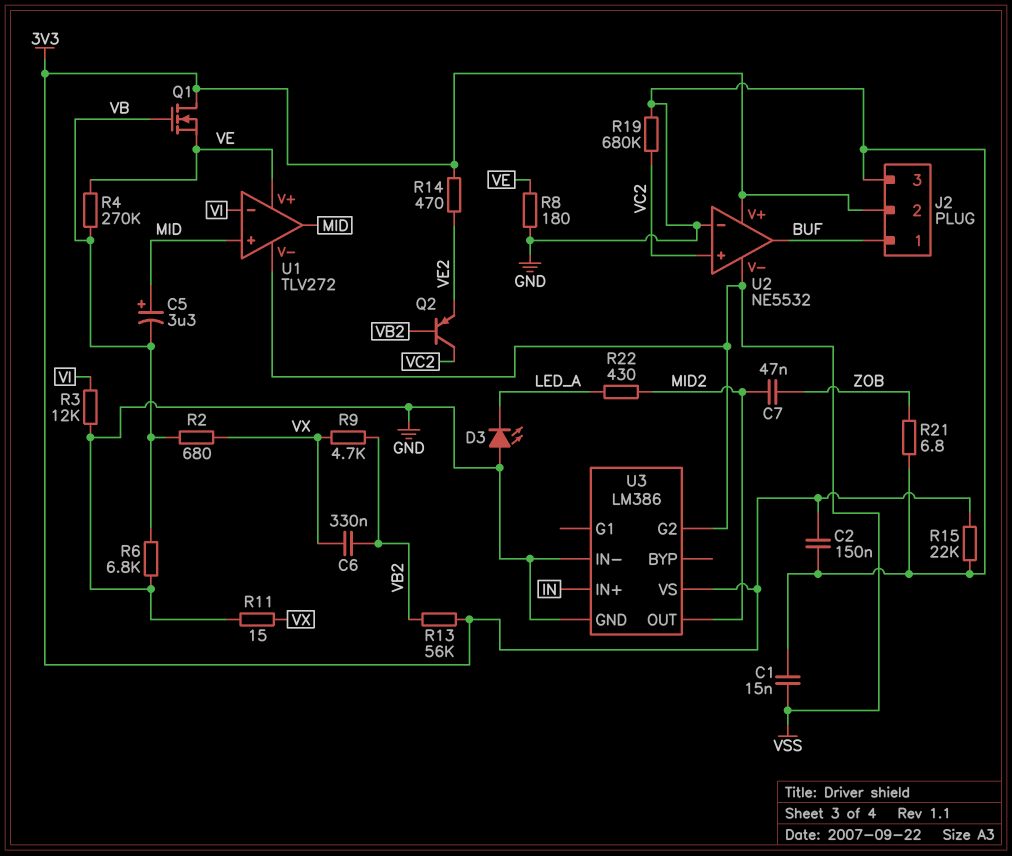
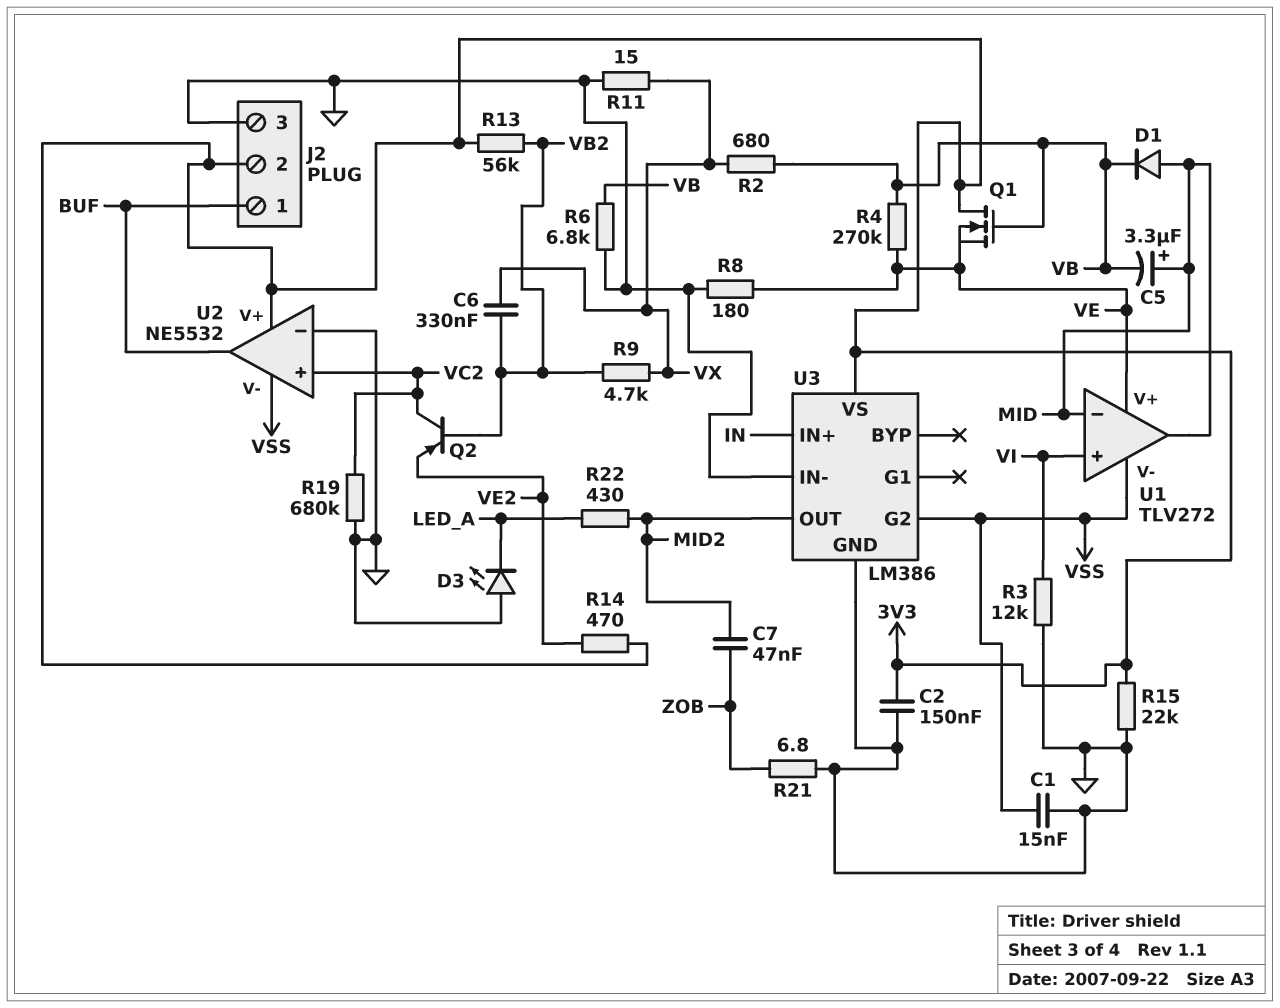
D1: none -> diode (A MID, K VB)
U1 pin in+: MID -> VI
U1 pin in-: VI -> MID

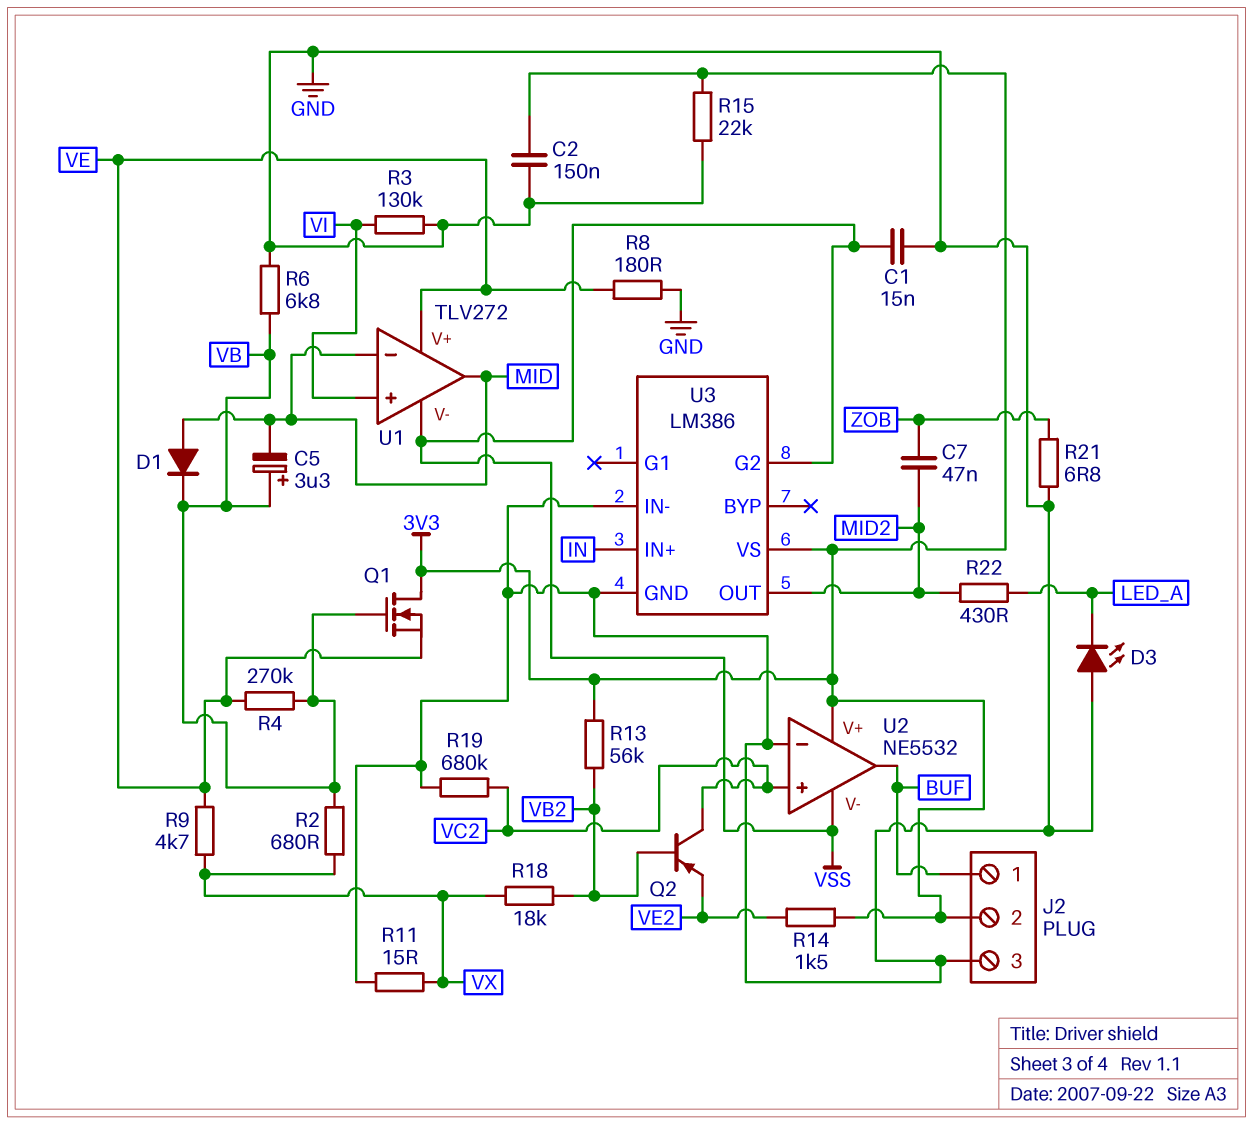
C5: 3.3uF (plus MID, minus VB) -> 3.3uF (plus VB, minus MID)
C6: 330nF (VB2, VX) -> none
R3: 12k (GND, VI) -> 130k (GND, VI)
R9: 4.7k (VB2, VX) -> 4.7k (VE, VX)
R14: 470 (3V3, VE2) -> 1.5k (3V3, VE2)
R18: none -> 18k (VB2, VX)

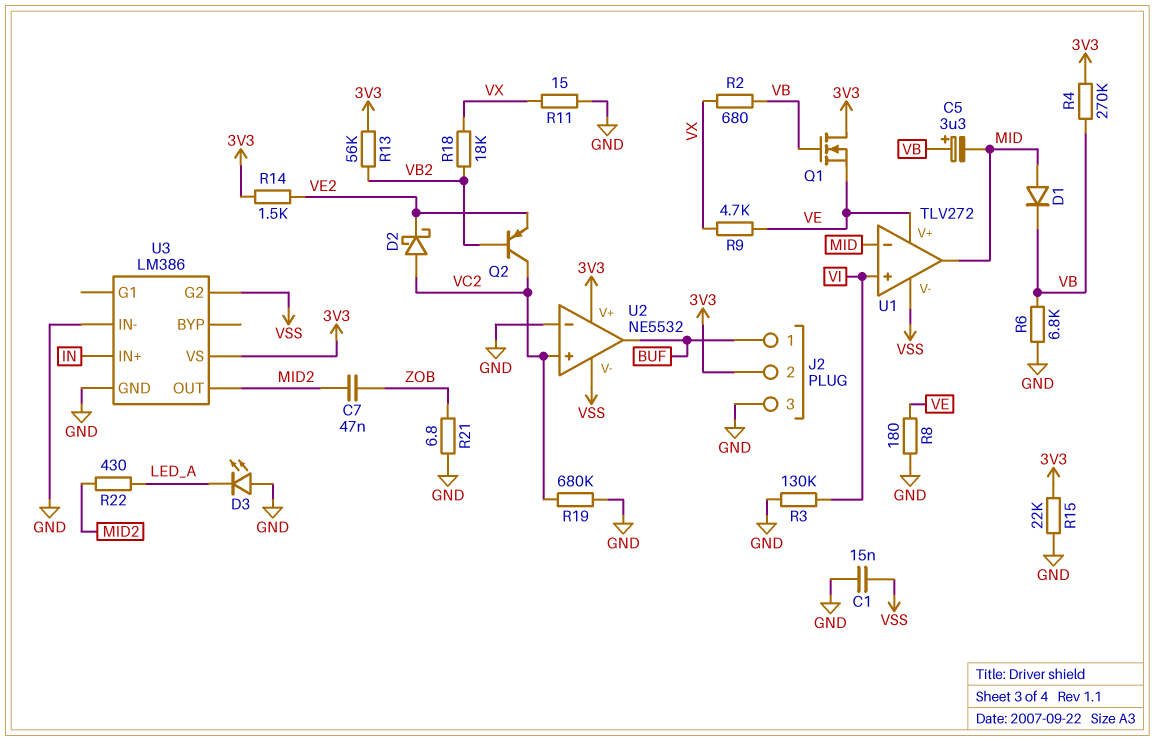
C2: 150nF (3V3, GND) -> none
D2: none -> schottky (A VC2, K VE2)
R4: 270k (VB, VE) -> 270k (3V3, VB)

